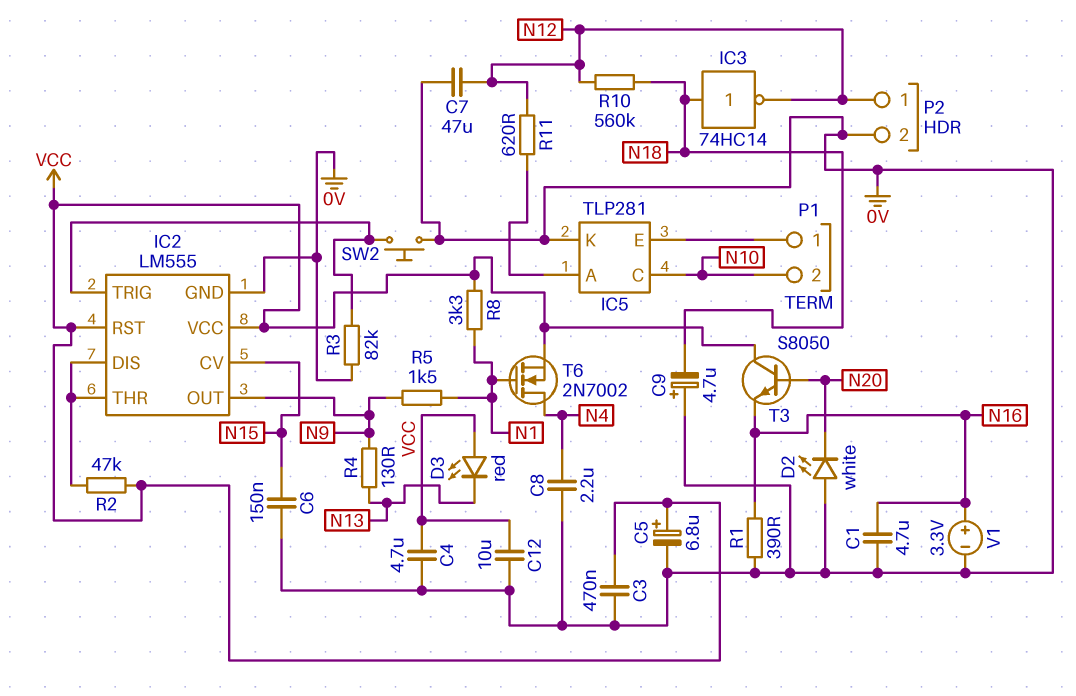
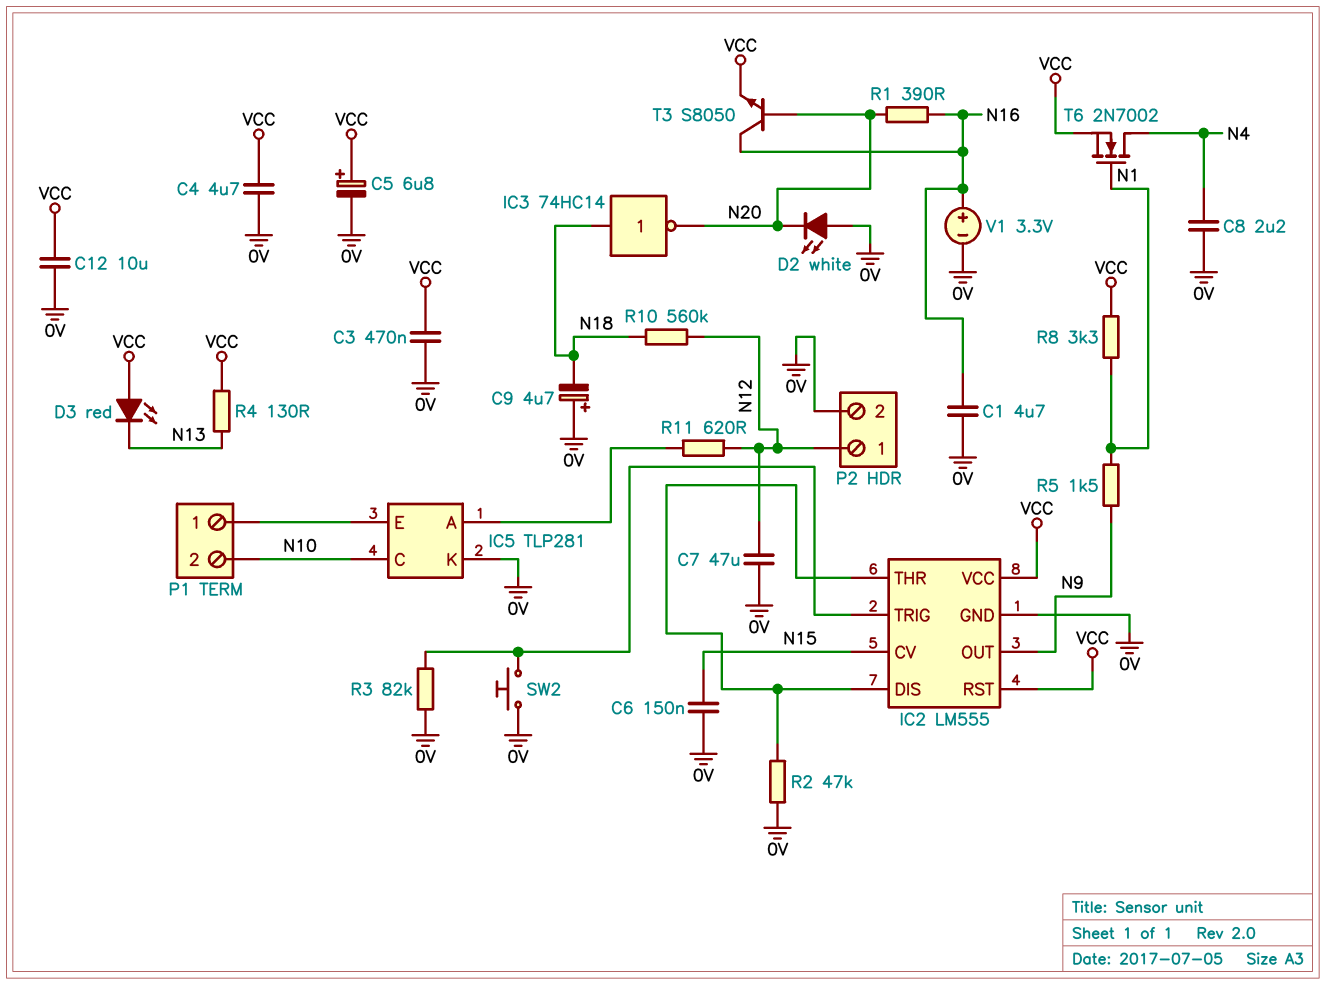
IC3: NOT 74HC14 (in N18, out N12) -> NOT 74HC14 (in N18, out N20)
R1: 390 (0V, N16) -> 390 (N16, N20)
R2: 47k (IC2/DIS, VCC) -> 47k (0V, IC2/DIS)
R4: 130 (N9, N13) -> 130 (N13, VCC)
T3: NPN S8050 (B N20, C VCC, E N16) -> NPN S8050 (B N20, C N16, E VCC)

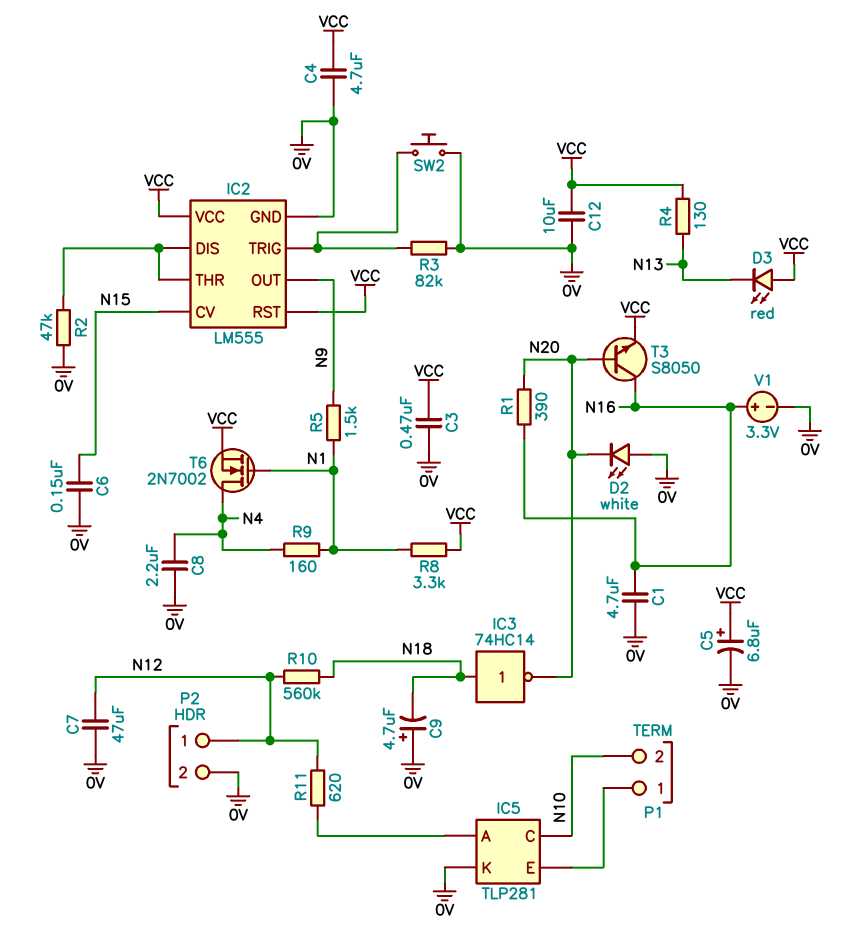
R9: none -> 160 (N1, N4)

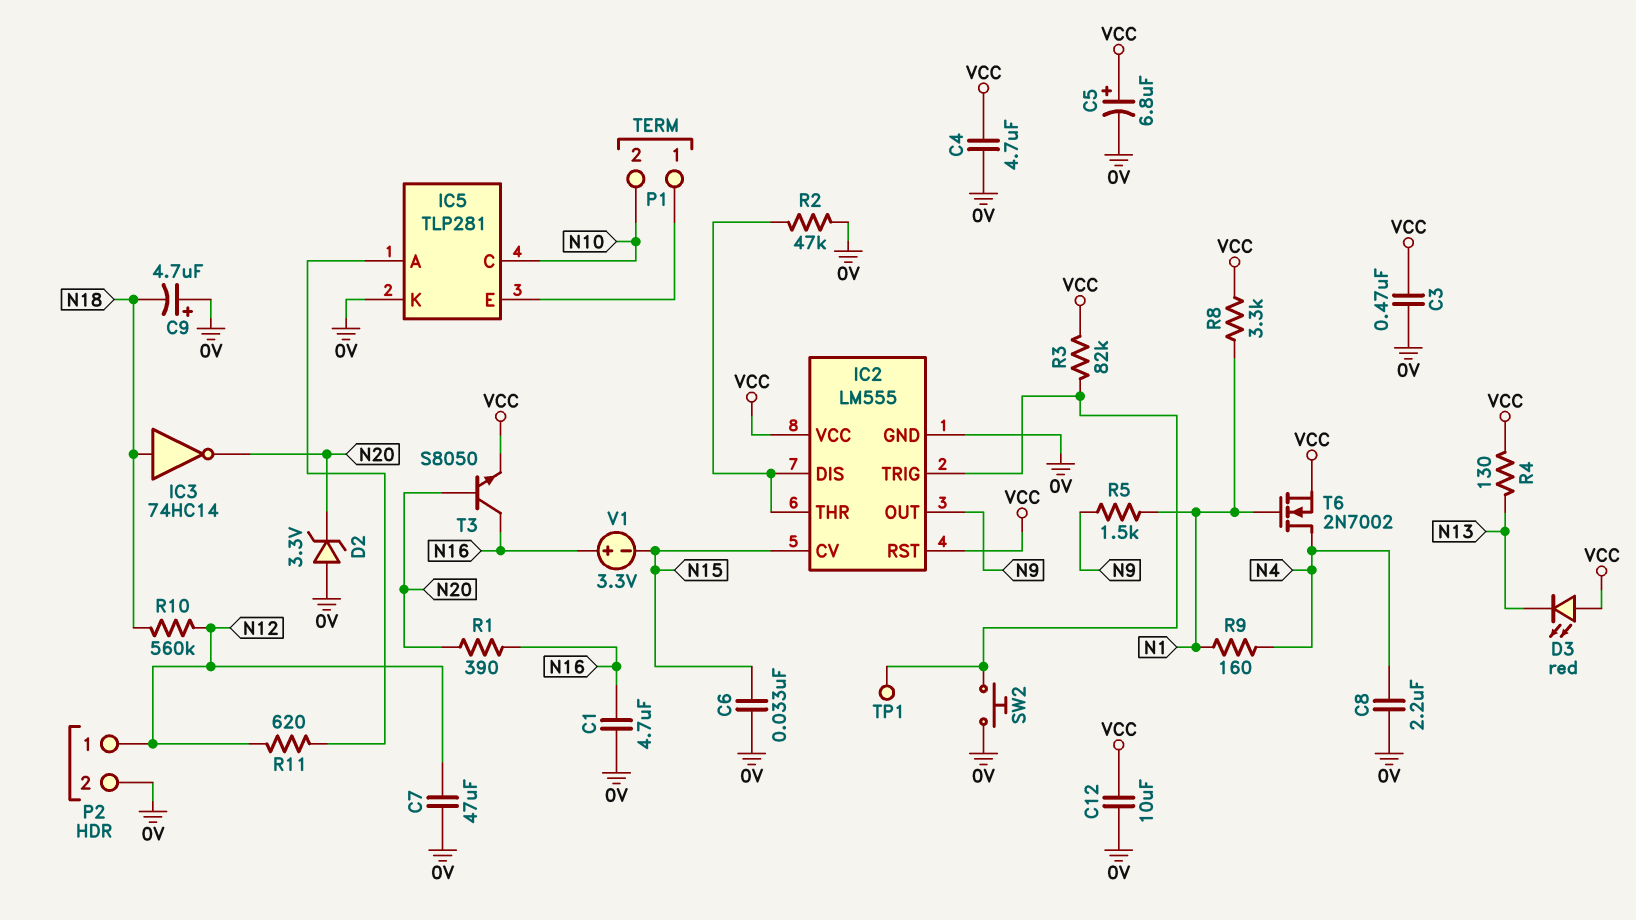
C6: 150nF (0V, N15) -> 33nF (0V, N15)
D2: LED white (A 0V, K N20) -> zener 3.3V (A 0V, K N20)
R3: 82k (0V, IC2/TRIG) -> 82k (IC2/TRIG, VCC)
TP1: none -> test point (IC2/TRIG)
V1: 3.3V (plus N16, minus 0V) -> 3.3V (plus N16, minus N15)

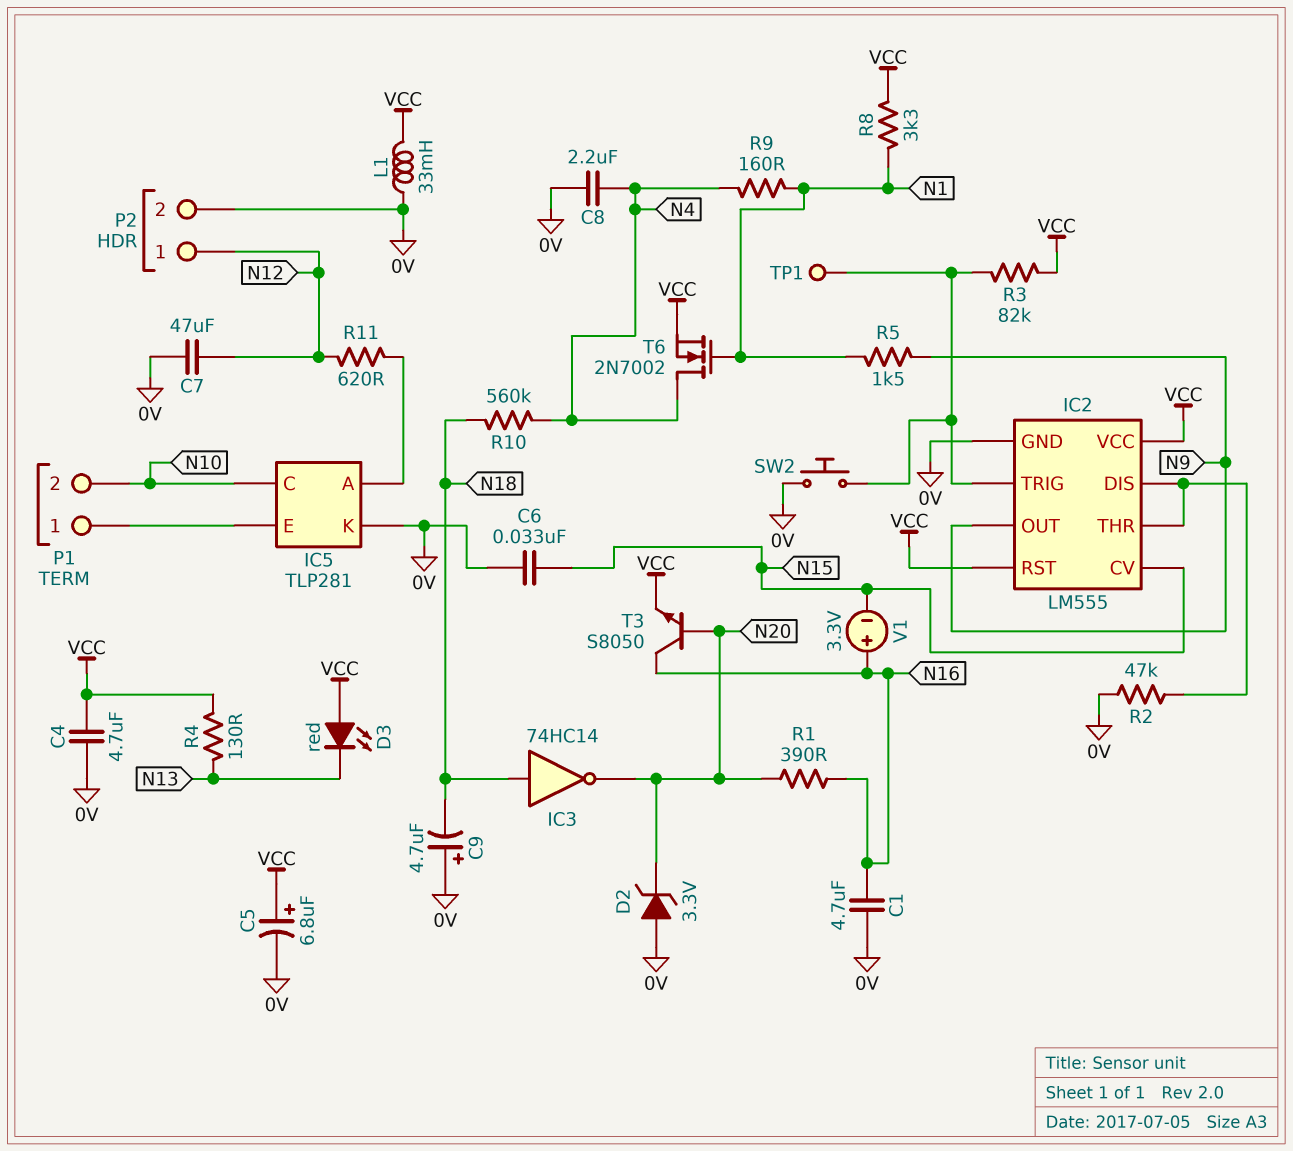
C3: 470nF (0V, VCC) -> none
C12: 10uF (0V, VCC) -> none
L1: none -> 33mH (0V, VCC)
R10: 560k (N12, N18) -> 560k (N4, N18)

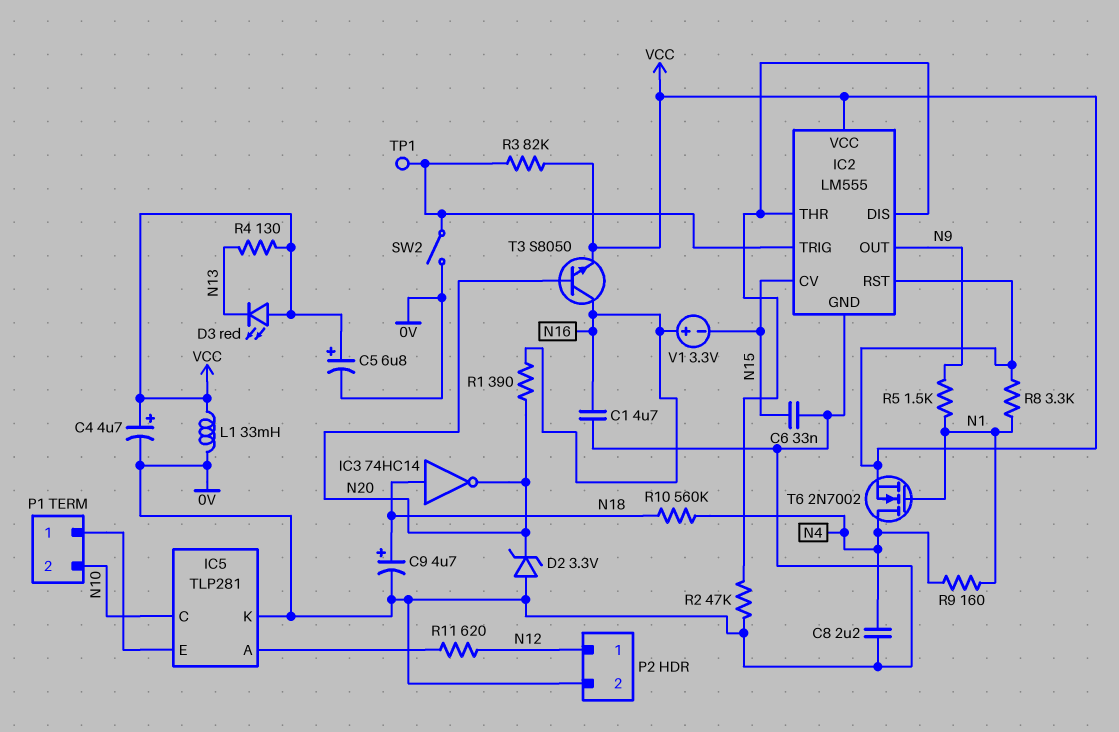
C4: 4.7uF (0V, VCC) -> 4.7uF (plus VCC, minus 0V)
C7: 47uF (0V, N12) -> none
C9: 4.7uF (plus 0V, minus N18) -> 4.7uF (plus N18, minus 0V)
SW2: button (0V, IC2/TRIG) -> switch (0V, IC2/TRIG)

